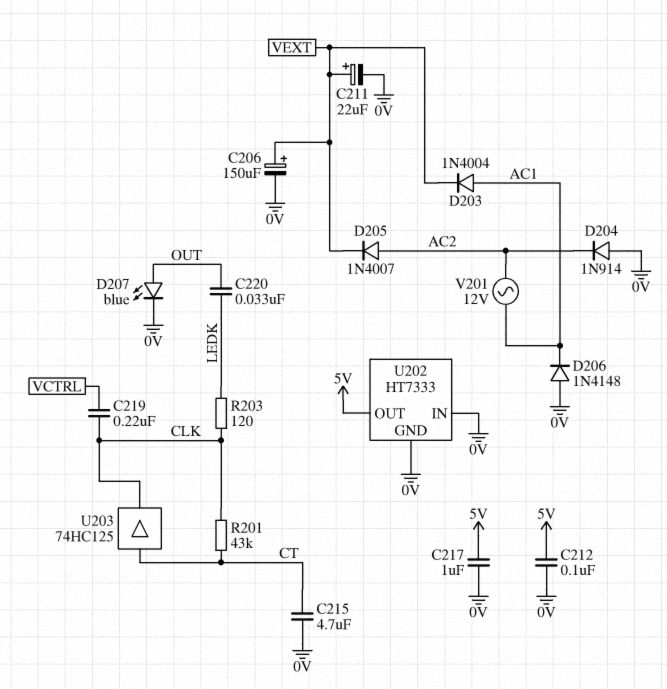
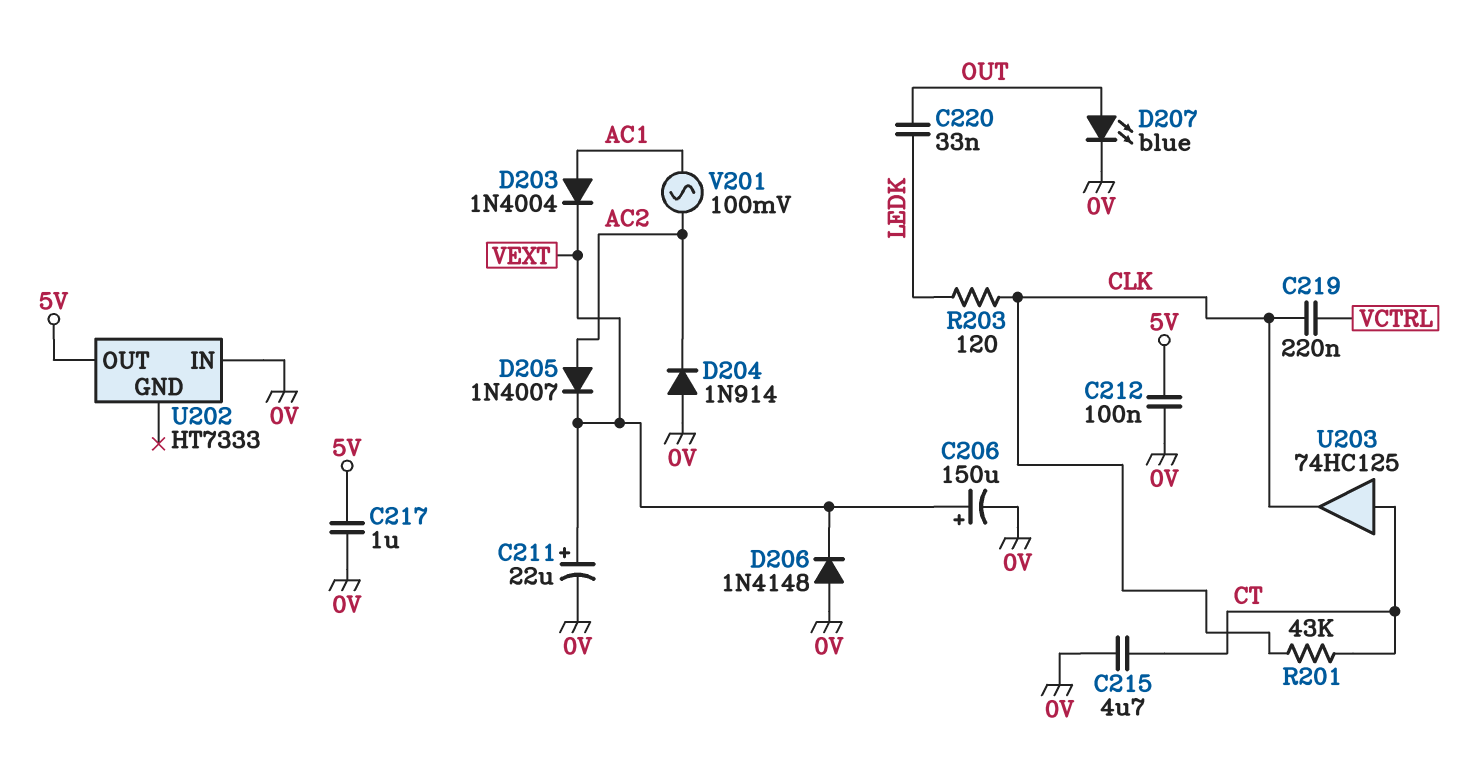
D206: diode 1N4148 (A 0V, K AC1) -> diode 1N4148 (A 0V, K VEXT)
U202 pin GND: 0V -> none
V201: AC 12V (AC1, AC2) -> AC 100mV (AC1, AC2)

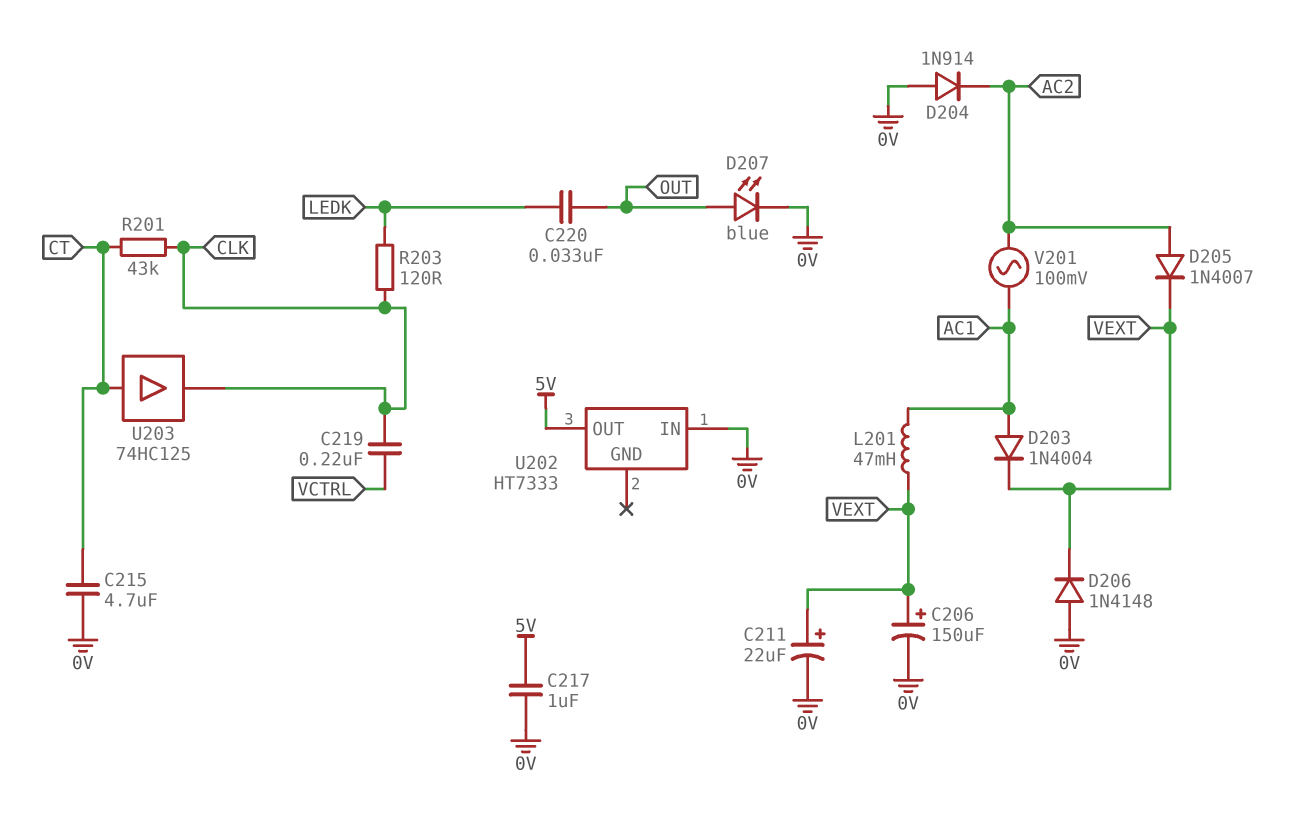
C212: 100nF (0V, 5V) -> none
L201: none -> 47mH (AC1, VEXT)

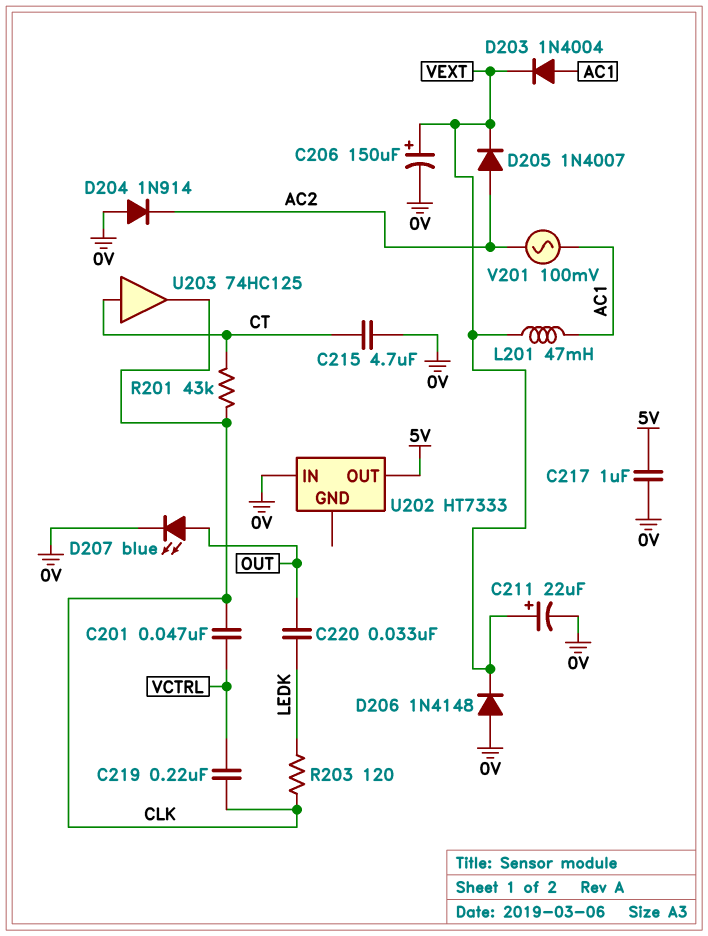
C201: none -> 47nF (CLK, VCTRL)

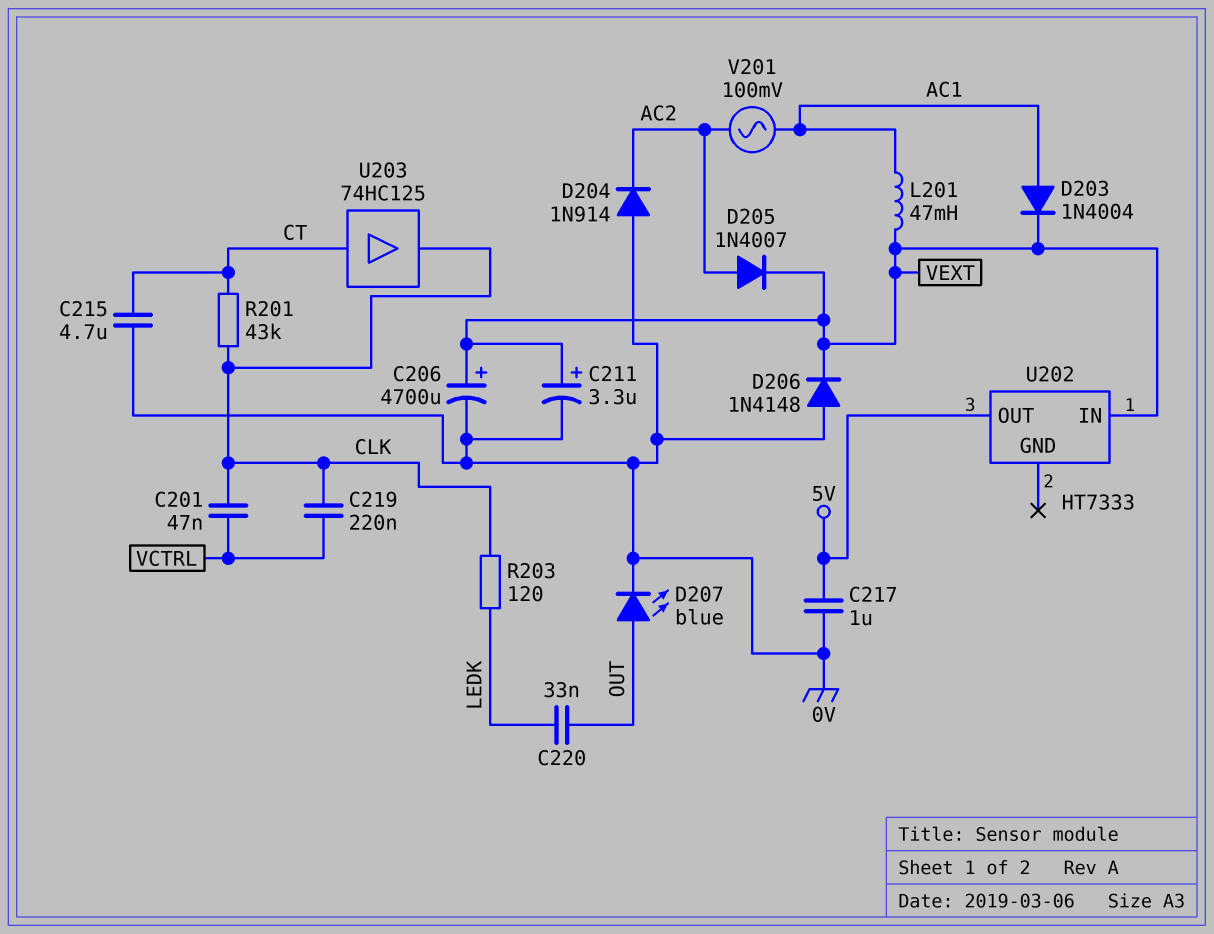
C206: 150uF (plus VEXT, minus 0V) -> 4700uF (plus VEXT, minus 0V)
C211: 22uF (plus VEXT, minus 0V) -> 3.3uF (plus VEXT, minus 0V)
U202 pin IN: 0V -> VEXT

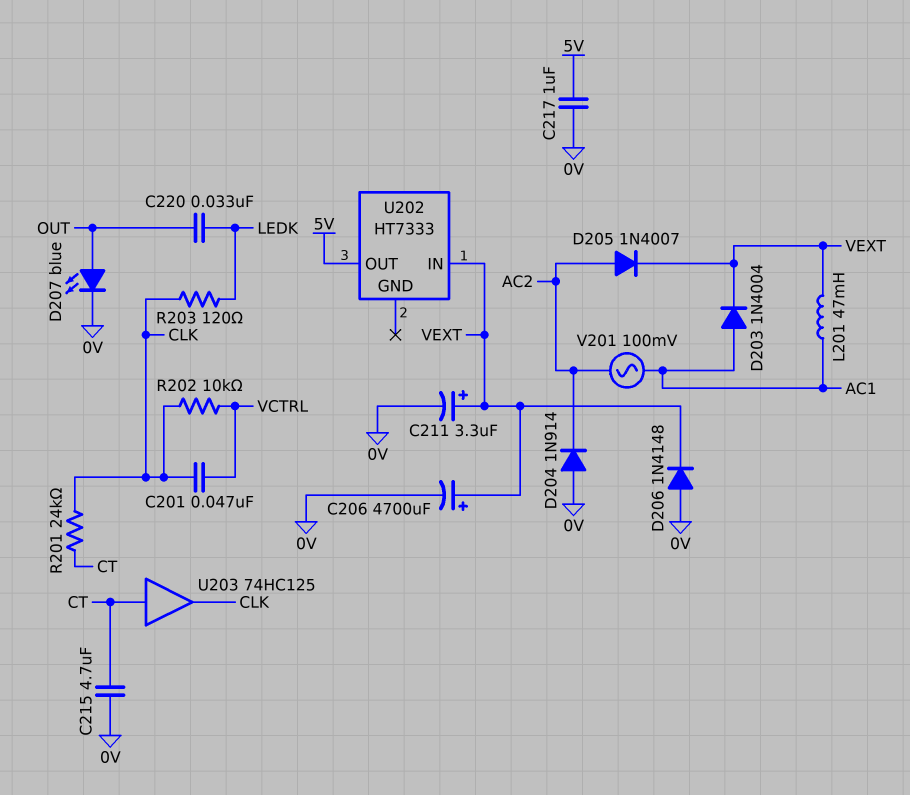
C219: 220nF (CLK, VCTRL) -> none
R201: 43k (CLK, CT) -> 24k (CLK, CT)
R202: none -> 10k (CLK, VCTRL)

